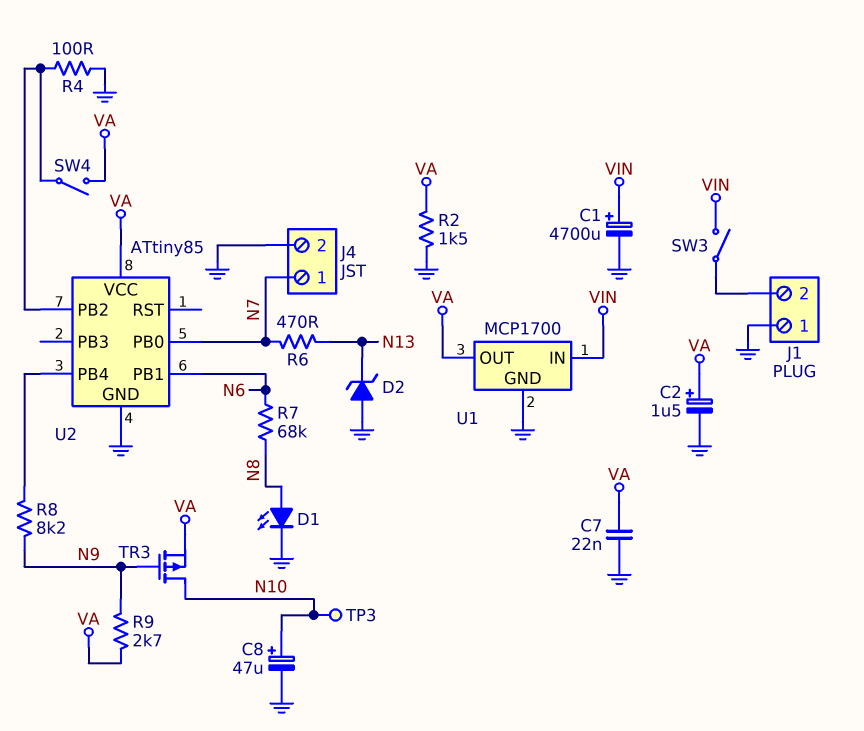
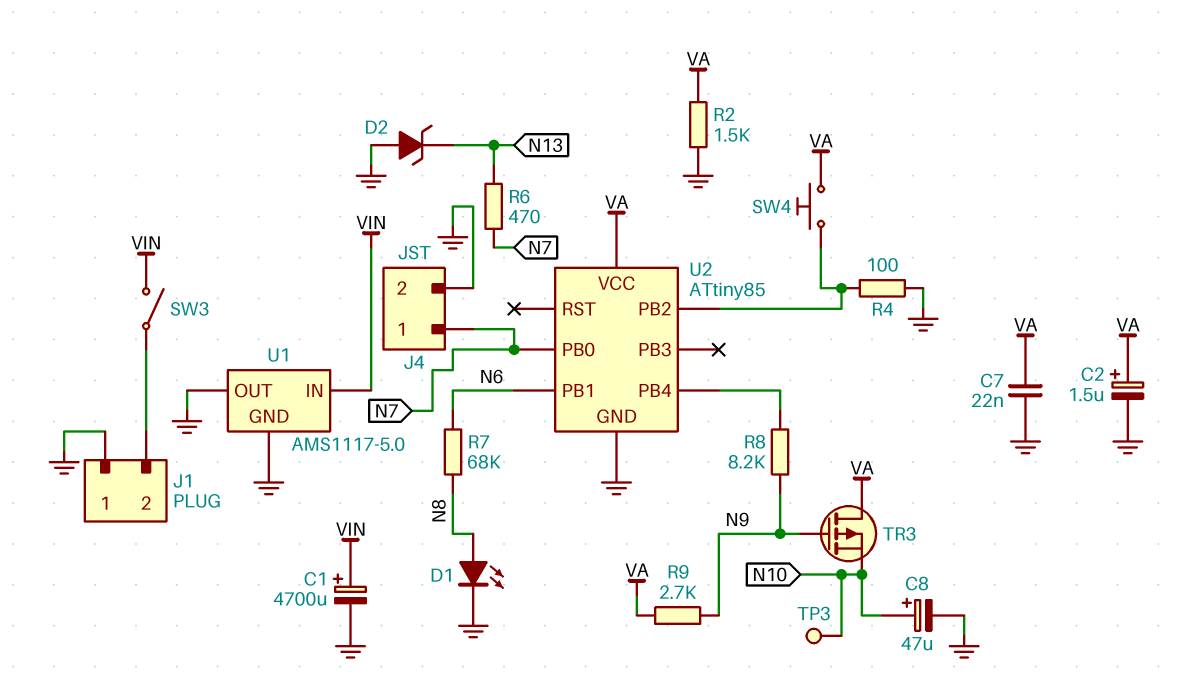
SW4: switch (U2/PB2, VA) -> button (U2/PB2, VA)
TR3: PMOS (G N9, D N10, S VA) -> PMOS (G N9, D VA, S N10)
U1: MCP1700 -> AMS1117-5.0
U1 pin OUT: VA -> GND

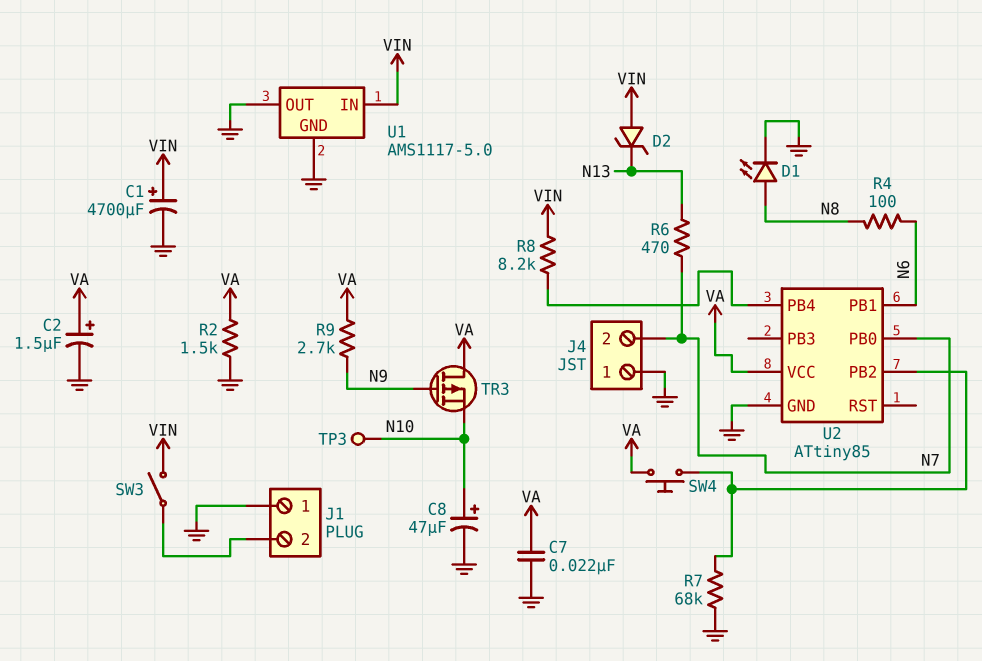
D2: zener (A GND, K N13) -> zener (A VIN, K N13)
J4 pin 1: N7 -> GND
J4 pin 2: GND -> N7
R4: 100 (GND, U2/PB2) -> 100 (N6, N8)
R7: 68k (N6, N8) -> 68k (GND, U2/PB2)
R8: 8.2k (N9, U2/PB4) -> 8.2k (U2/PB4, VIN)

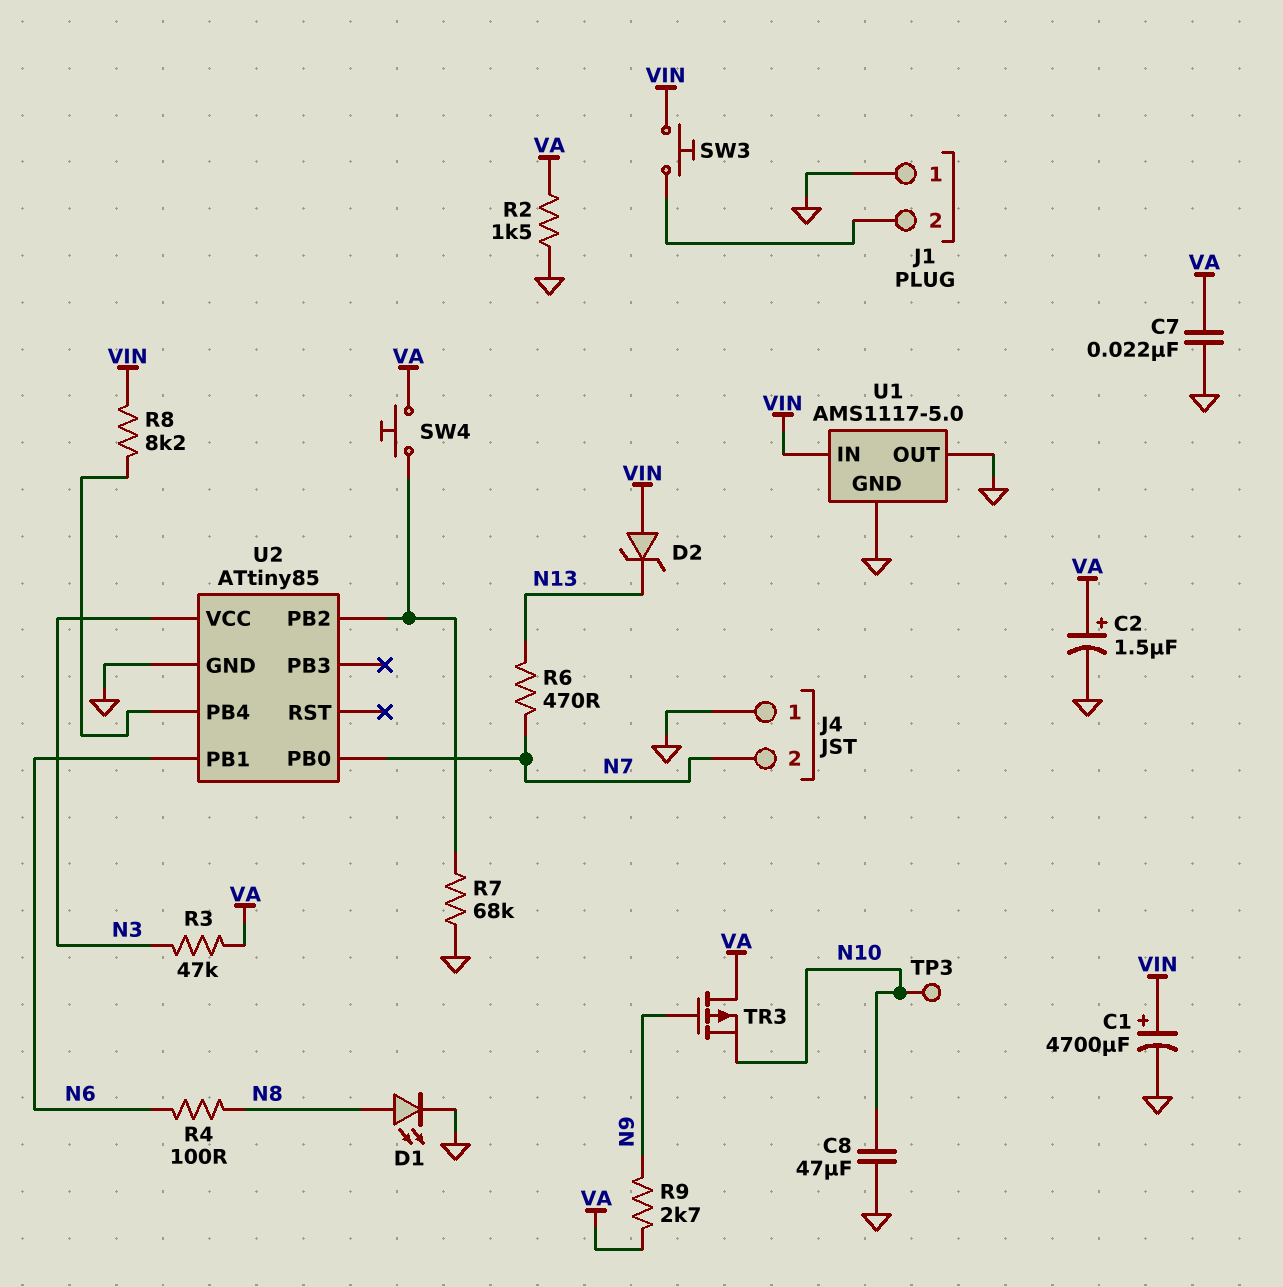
C8: 47uF (plus N10, minus GND) -> 47uF (GND, N10)
R3: none -> 47k (N3, VA)
SW3: switch (J1/2, VIN) -> button (J1/2, VIN)
U2 pin VCC: VA -> N3

